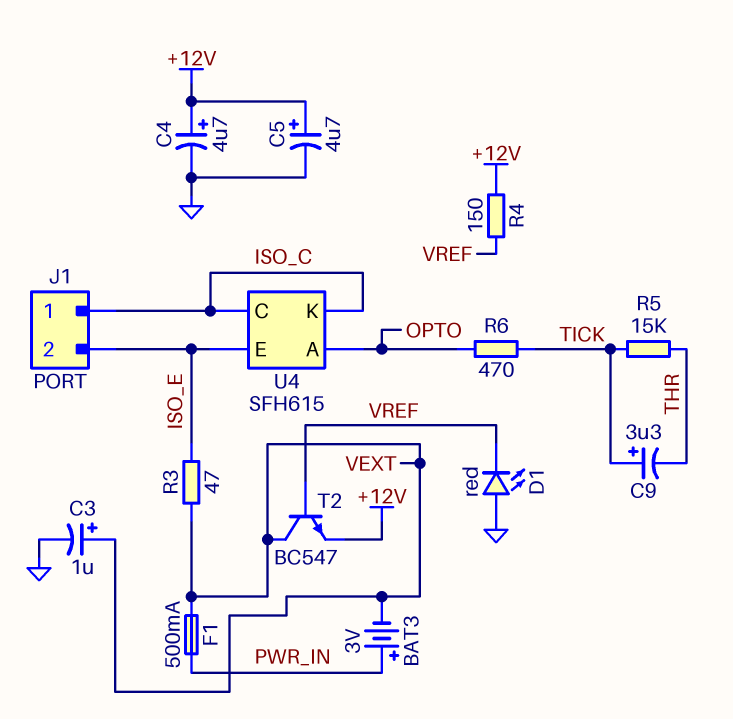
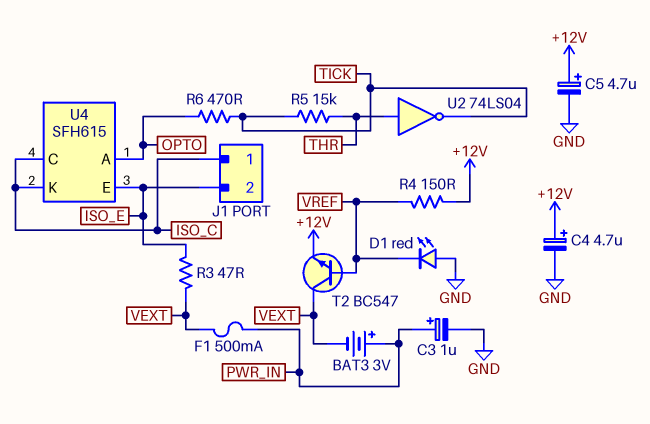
C3: 1uF (plus VEXT, minus GND) -> 1uF (plus PWR_IN, minus GND)
C9: 3.3uF (plus TICK, minus THR) -> none
U2: none -> NOT 74LS04 (in THR, out TICK)

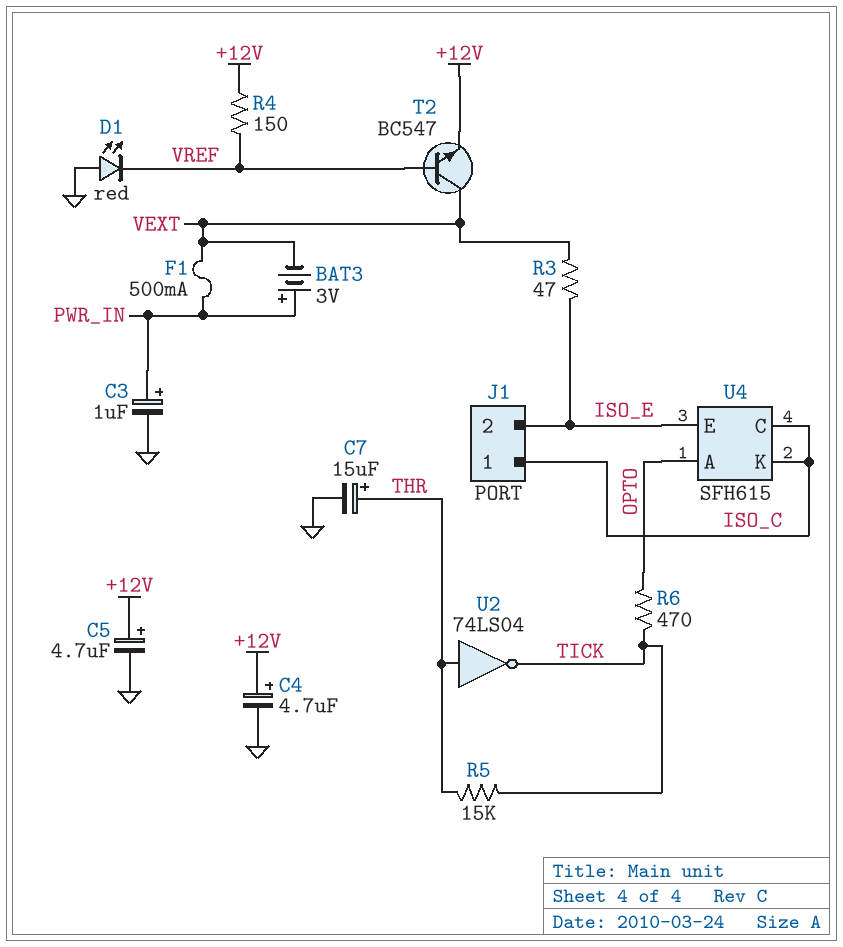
C7: none -> 15uF (plus THR, minus GND)

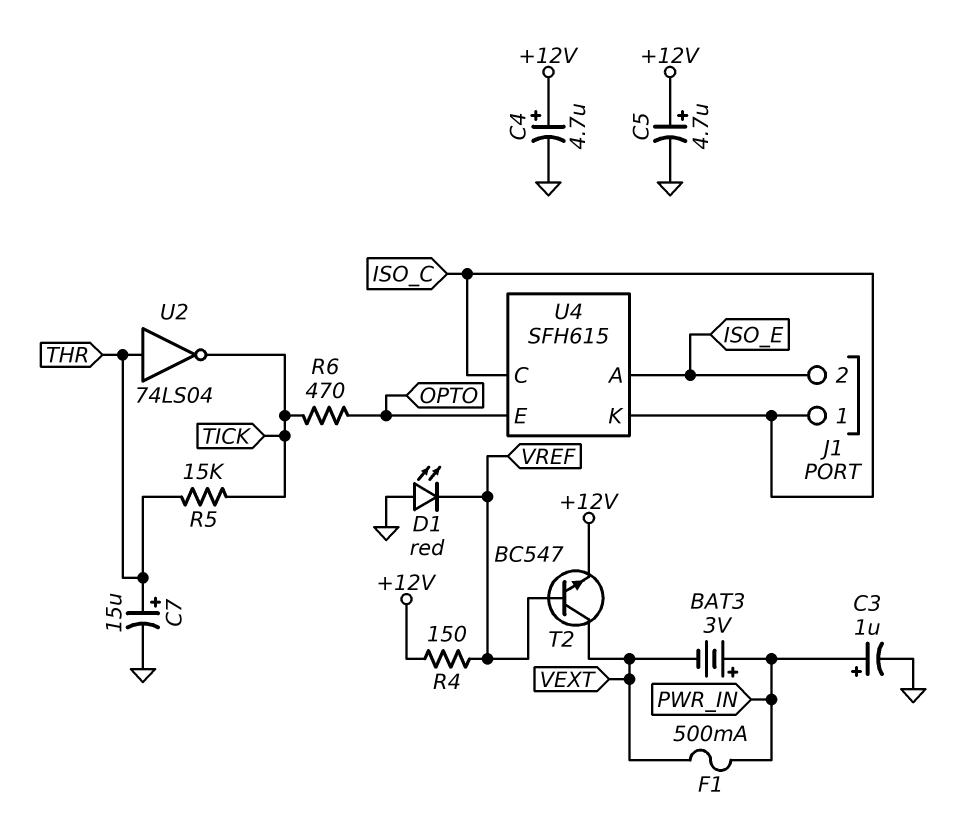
R3: 47 (ISO_E, VEXT) -> none
U4 pin A: OPTO -> ISO_E
U4 pin E: ISO_E -> OPTO

